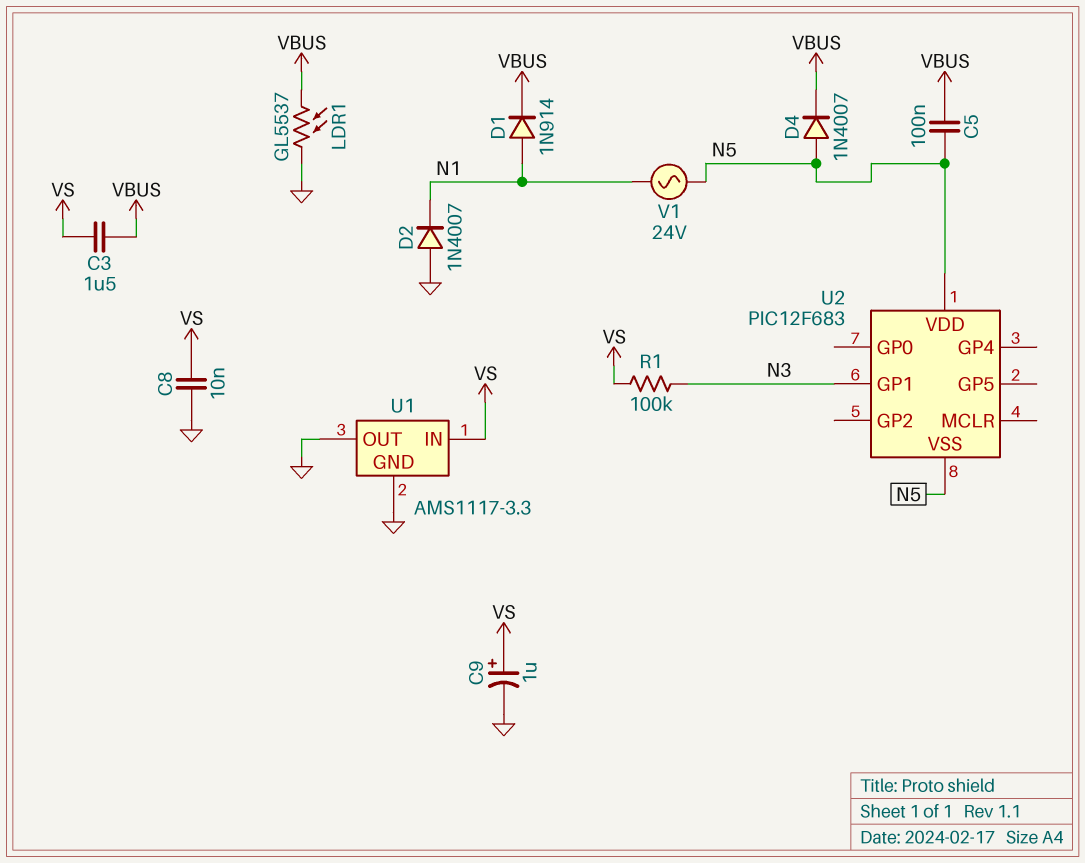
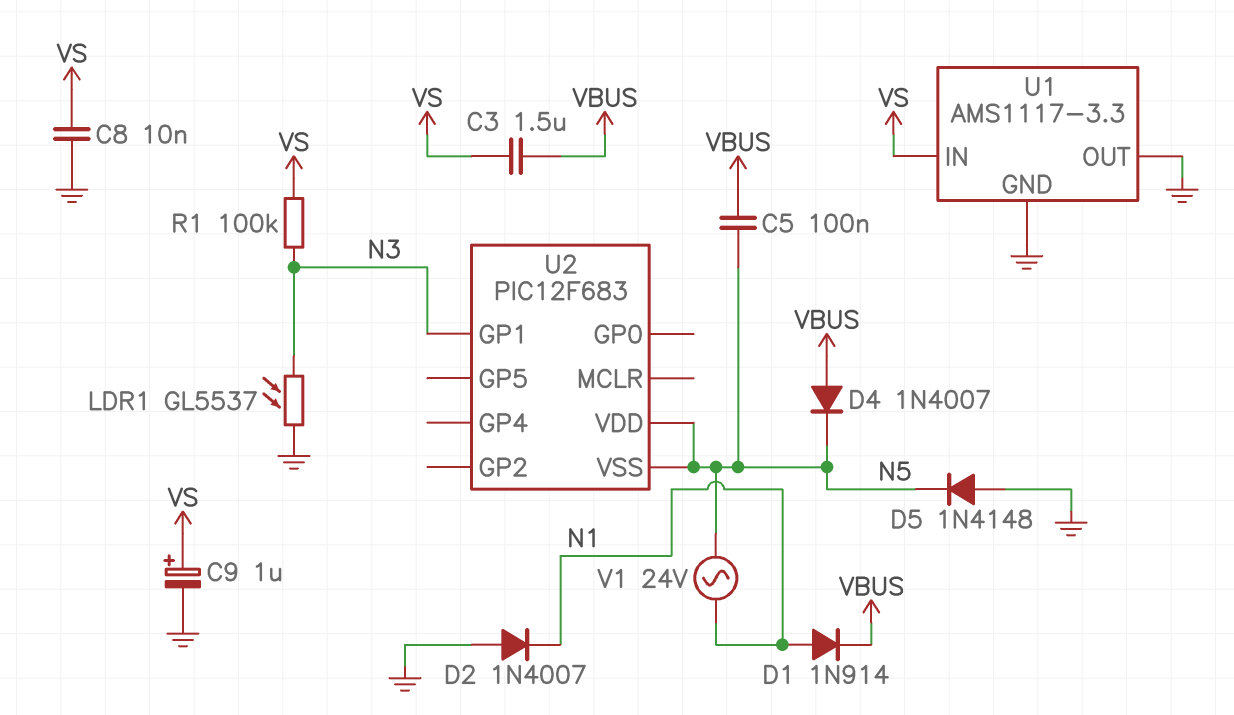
D4: diode 1N4007 (A N5, K VBUS) -> diode 1N4007 (A VBUS, K N5)
D5: none -> diode 1N4148 (A GND, K N5)
LDR1: GL5537 (GND, VBUS) -> GL5537 (GND, N3)

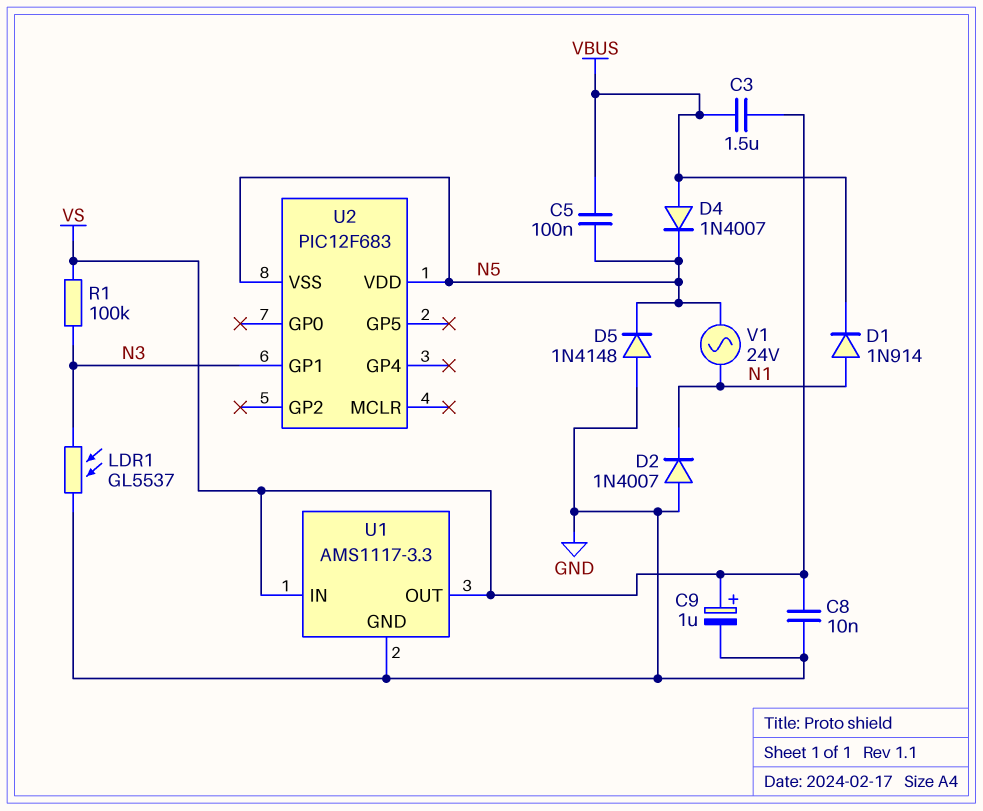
U1 pin OUT: GND -> VS

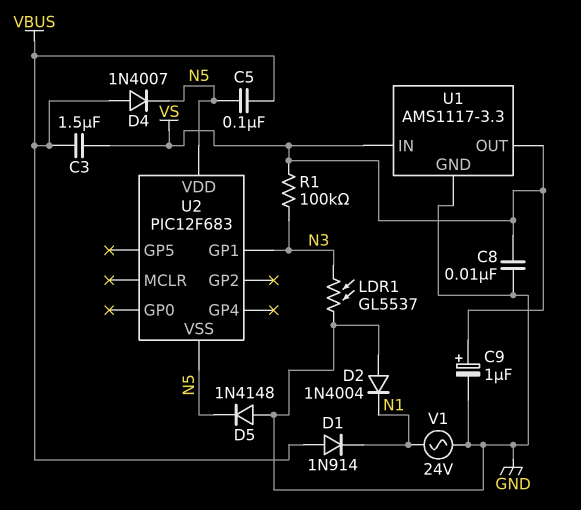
D1: diode 1N914 (A N1, K VBUS) -> diode 1N914 (A VBUS, K N1)
D2: diode 1N4007 (A GND, K N1) -> diode 1N4004 (A GND, K N1)
V1: AC 24V (N1, N5) -> AC 24V (GND, N1)

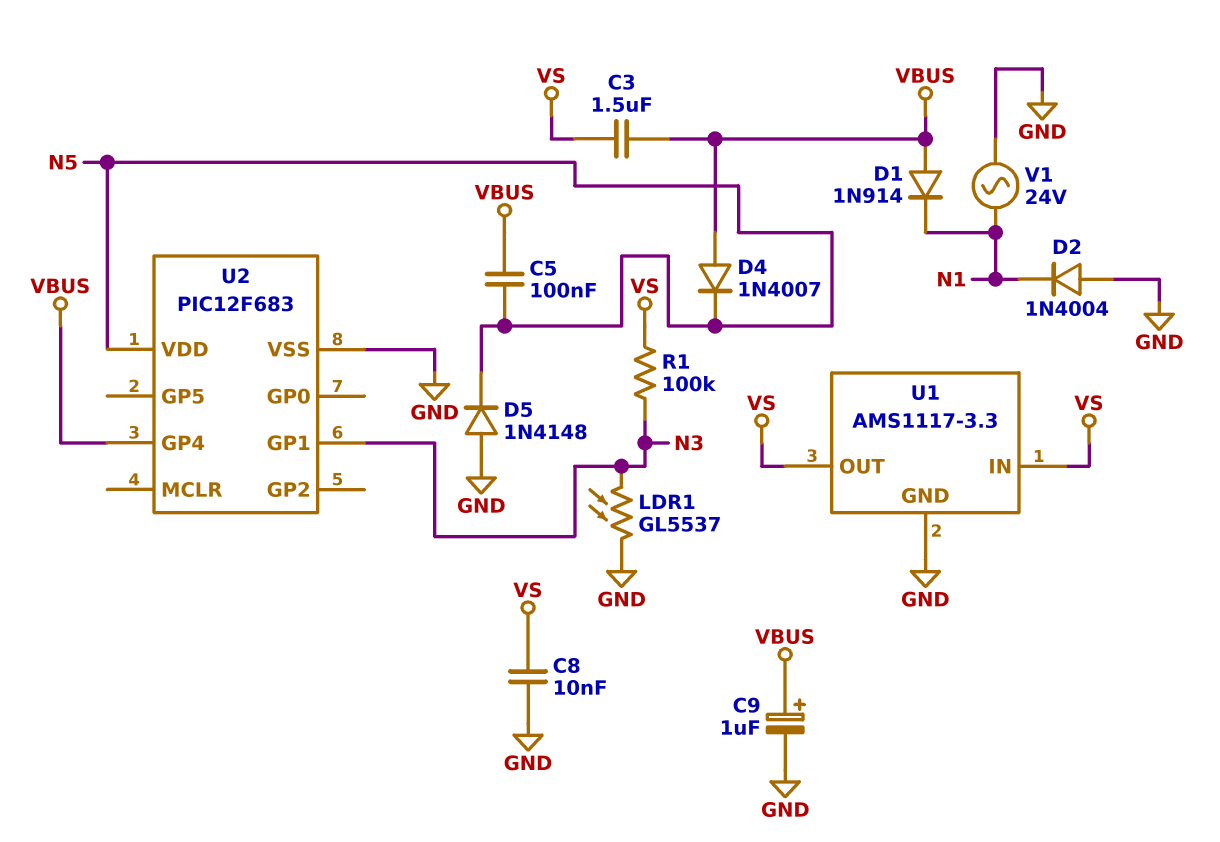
C9: 1uF (plus VS, minus GND) -> 1uF (plus VBUS, minus GND)
U2 pin GP4: none -> VBUS
U2 pin VSS: N5 -> GND

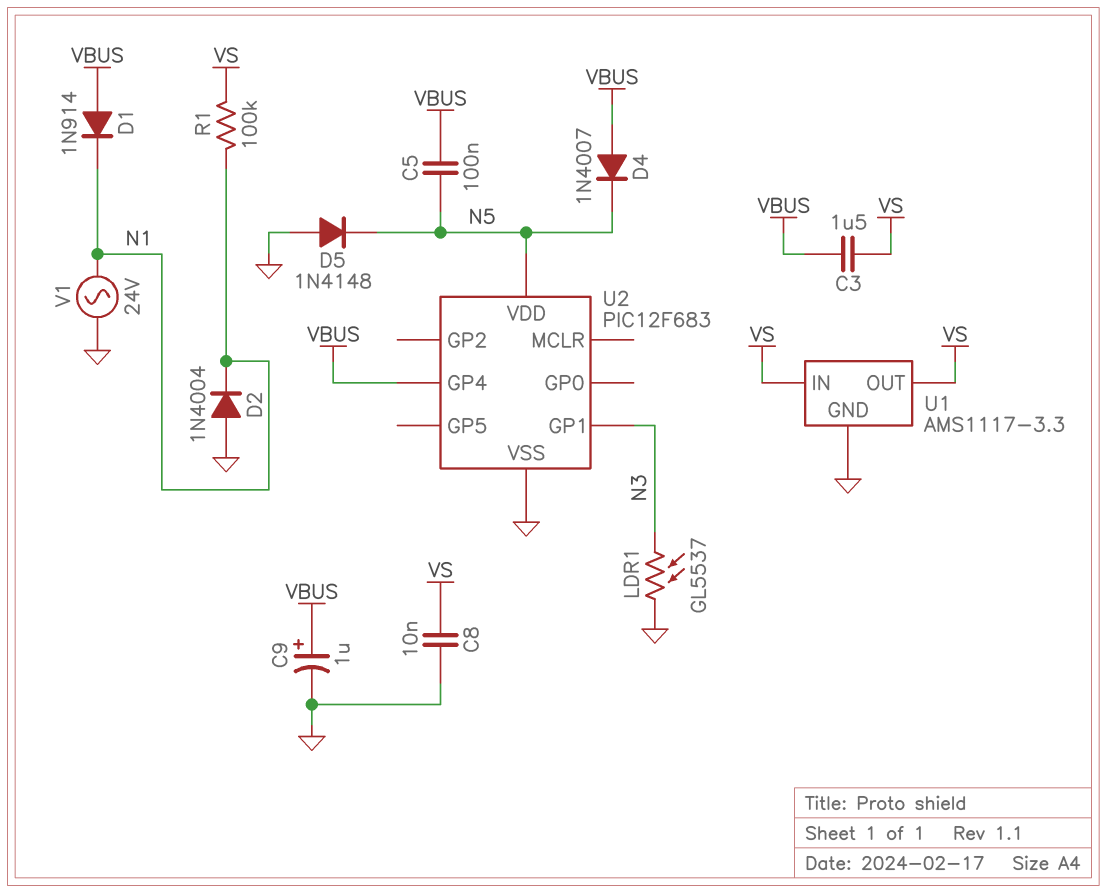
R1: 100k (N3, VS) -> 100k (N1, VS)

